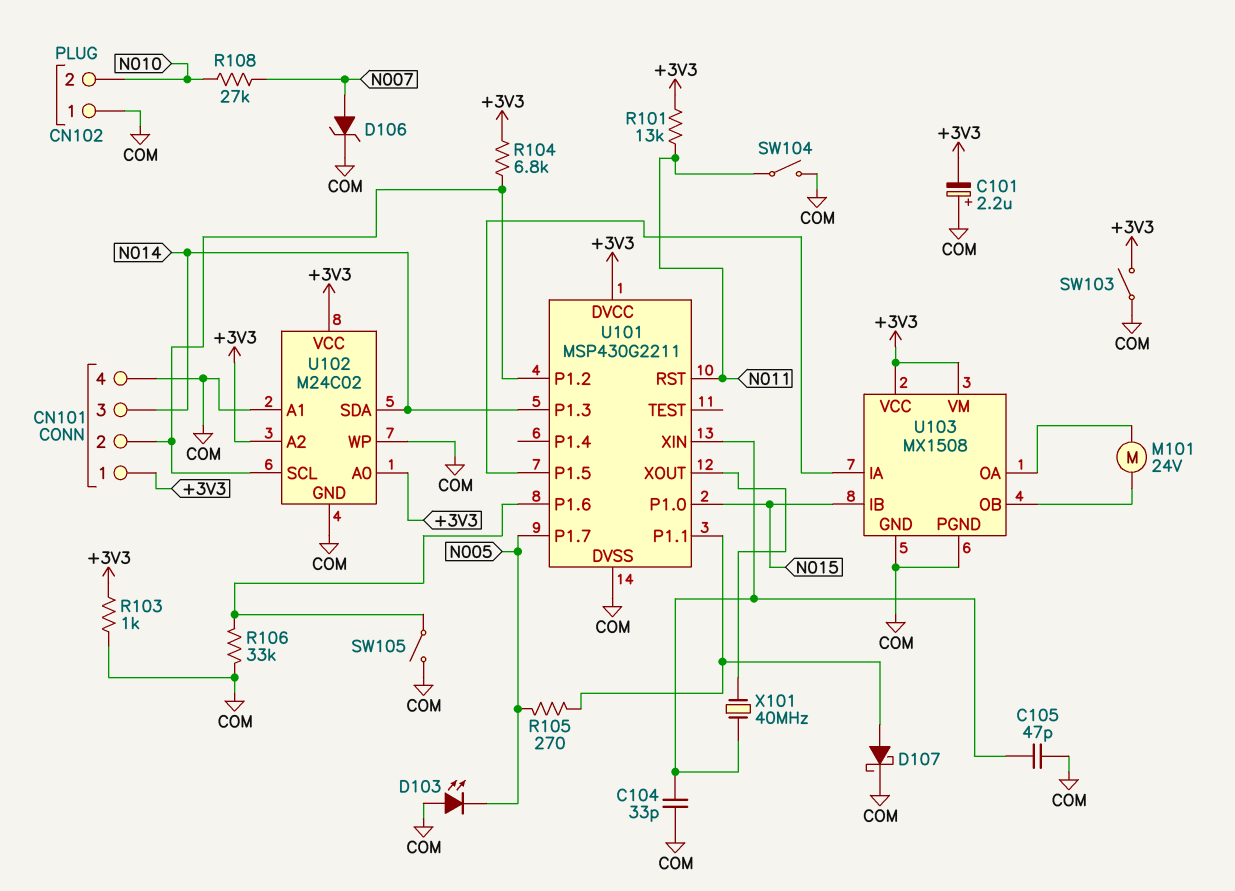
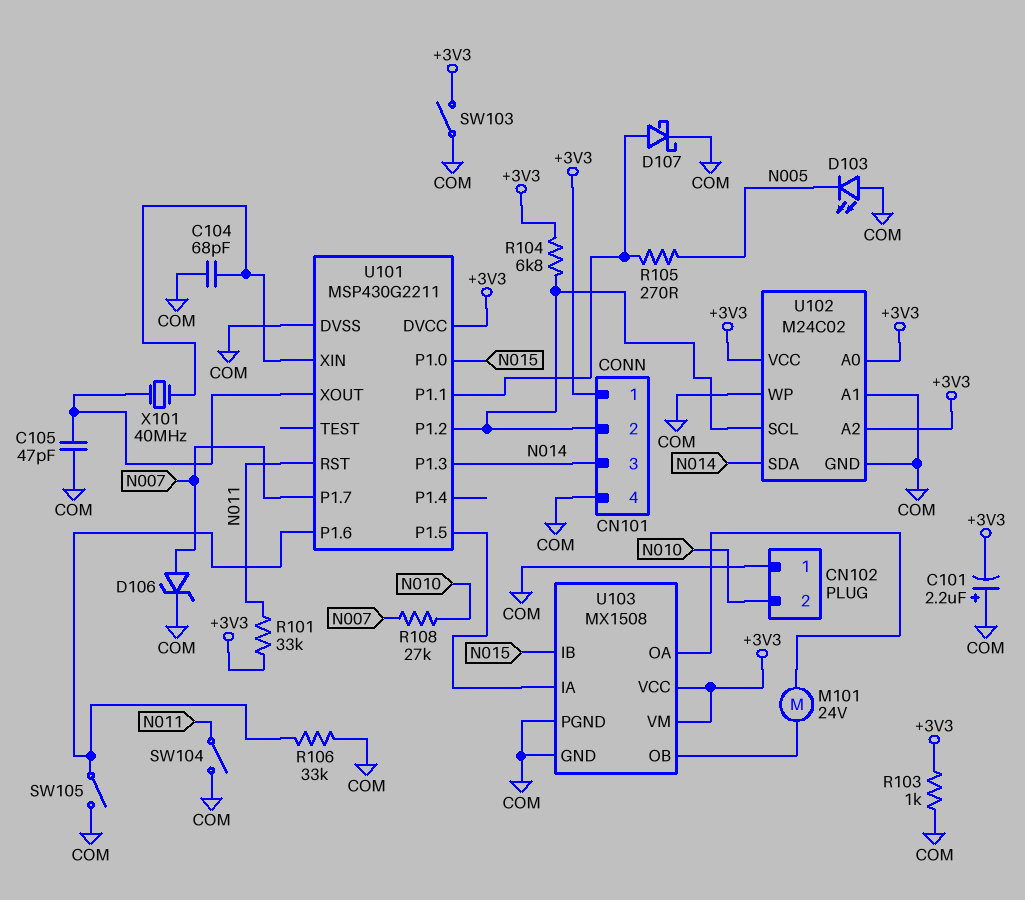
C104: 33pF (COM, U101/XIN) -> 68pF (COM, U101/XIN)
C105: 47pF (COM, U101/XIN) -> 47pF (COM, U101/XOUT)
R101: 13k (+3V3, N011) -> 33k (+3V3, N011)
U101 pin P1.7: N005 -> N007

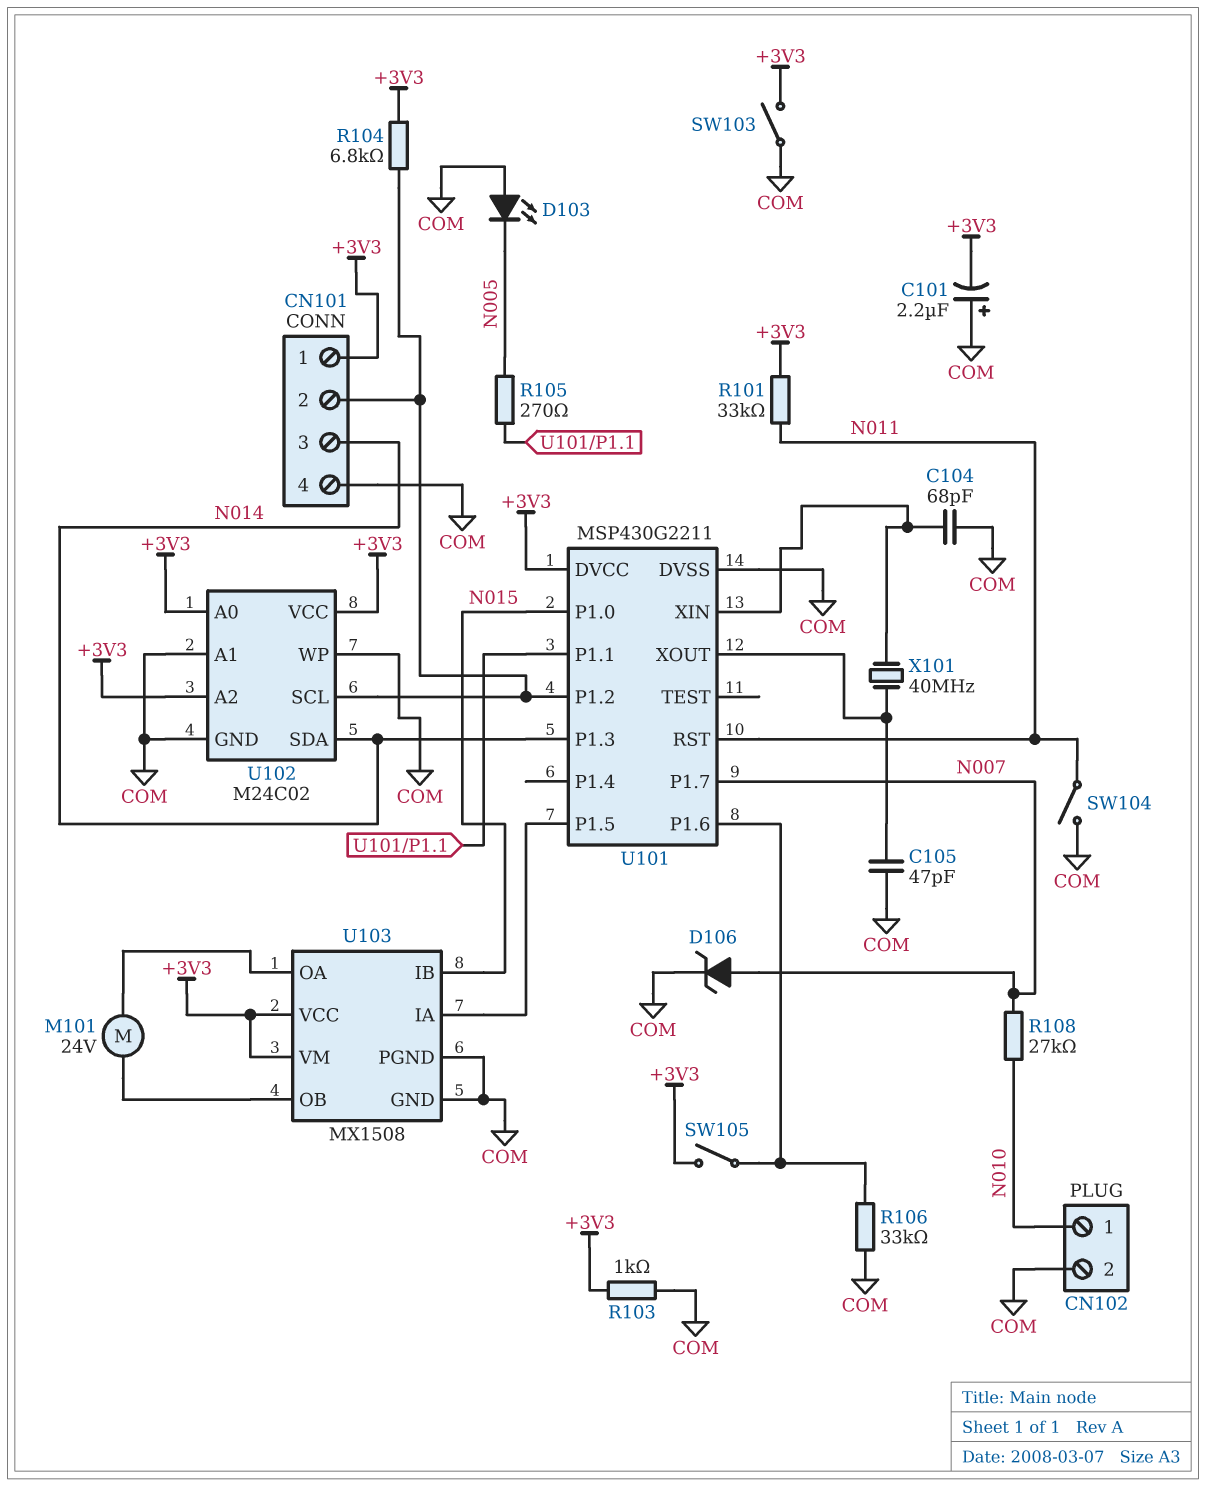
CN102 pin 1: COM -> N010
CN102 pin 2: N010 -> COM
D107: schottky (A U101/P1.1, K COM) -> none
SW105: switch (COM, U101/P1.6) -> switch (+3V3, U101/P1.6)

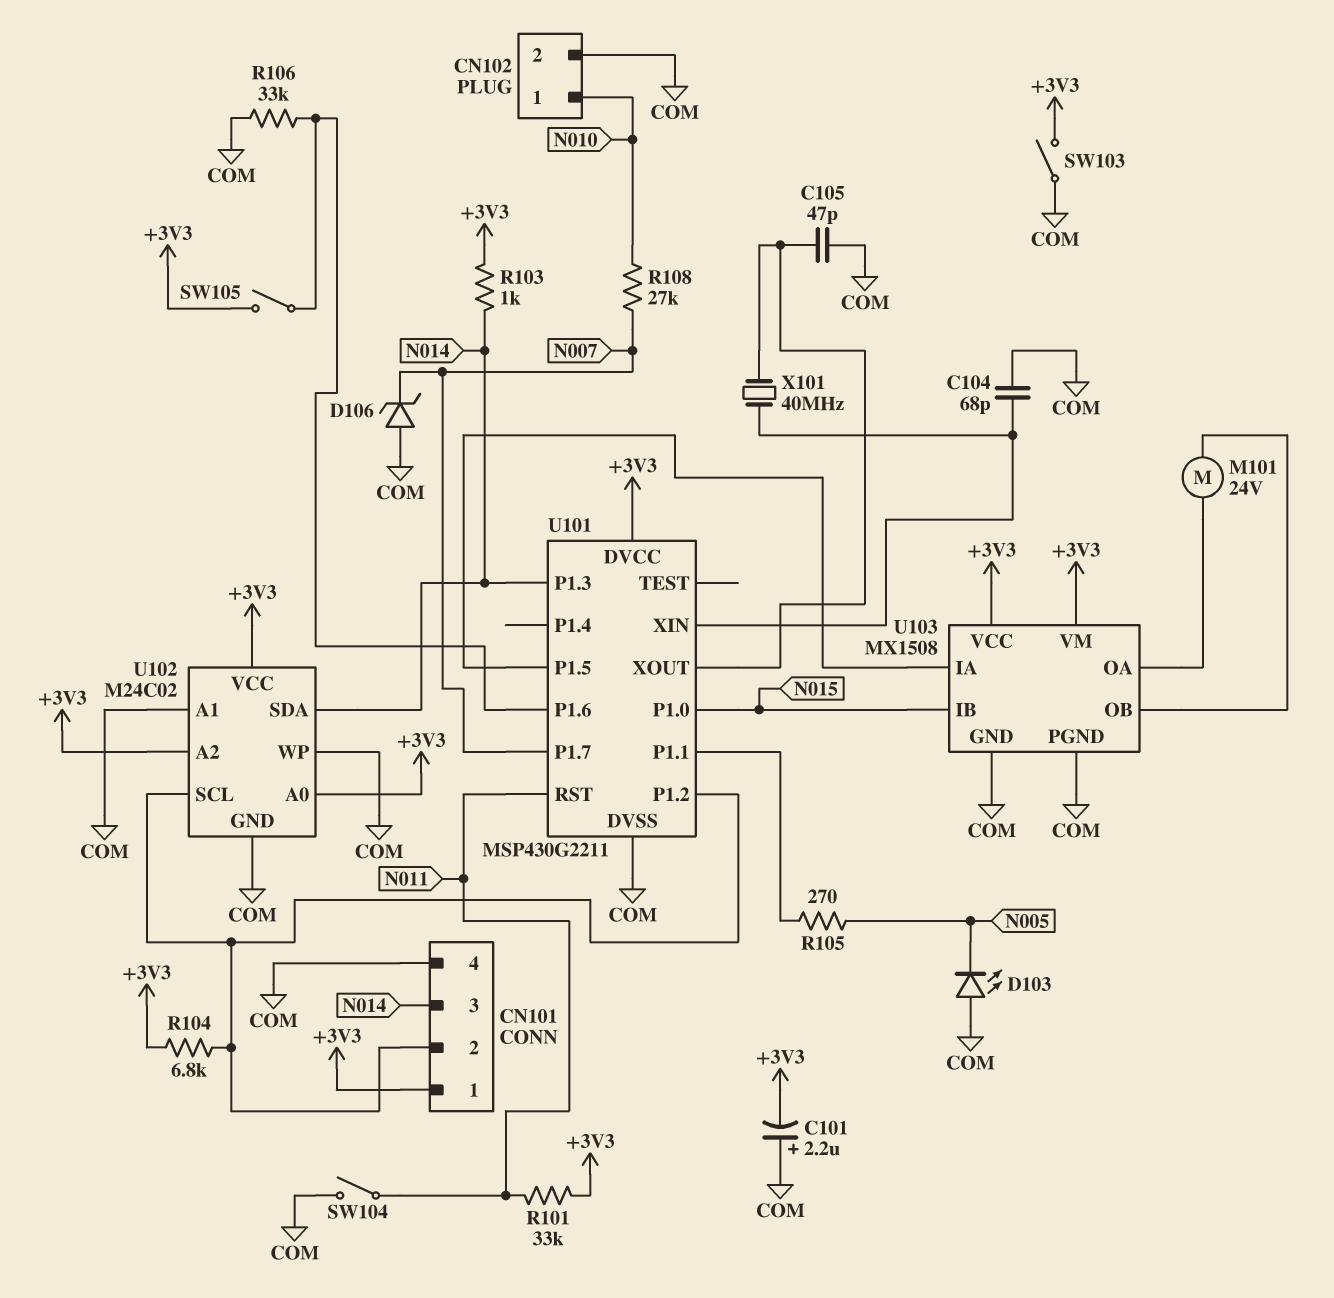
D106: zener (A N007, K COM) -> zener (A COM, K N007)
R103: 1k (+3V3, COM) -> 1k (+3V3, N014)

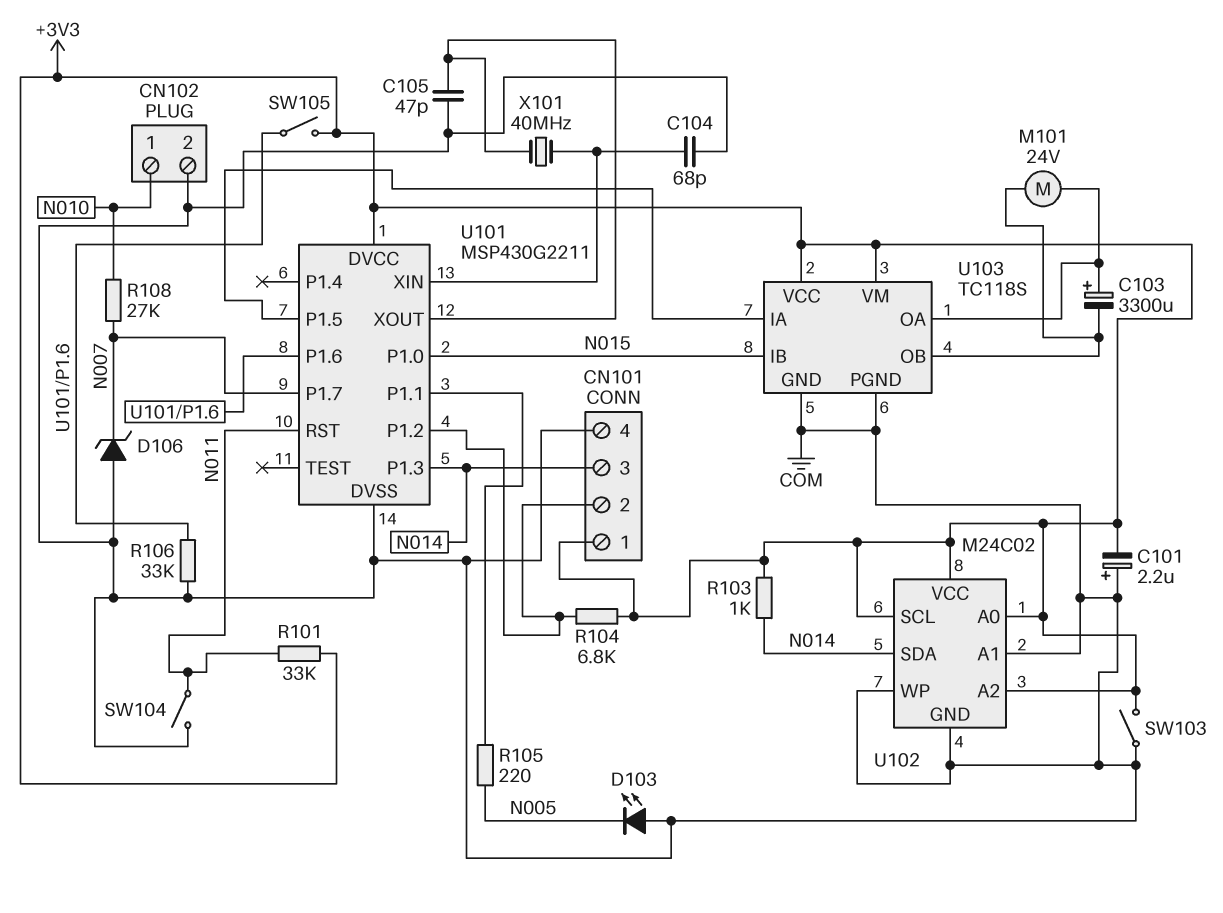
C103: none -> 3300uF (plus U103/OA, minus U103/OB)
R105: 270 (N005, U101/P1.1) -> 220 (N005, U101/P1.1)
U102 pin SCL: CN101/2 -> +3V3
U103: MX1508 -> TC118S

